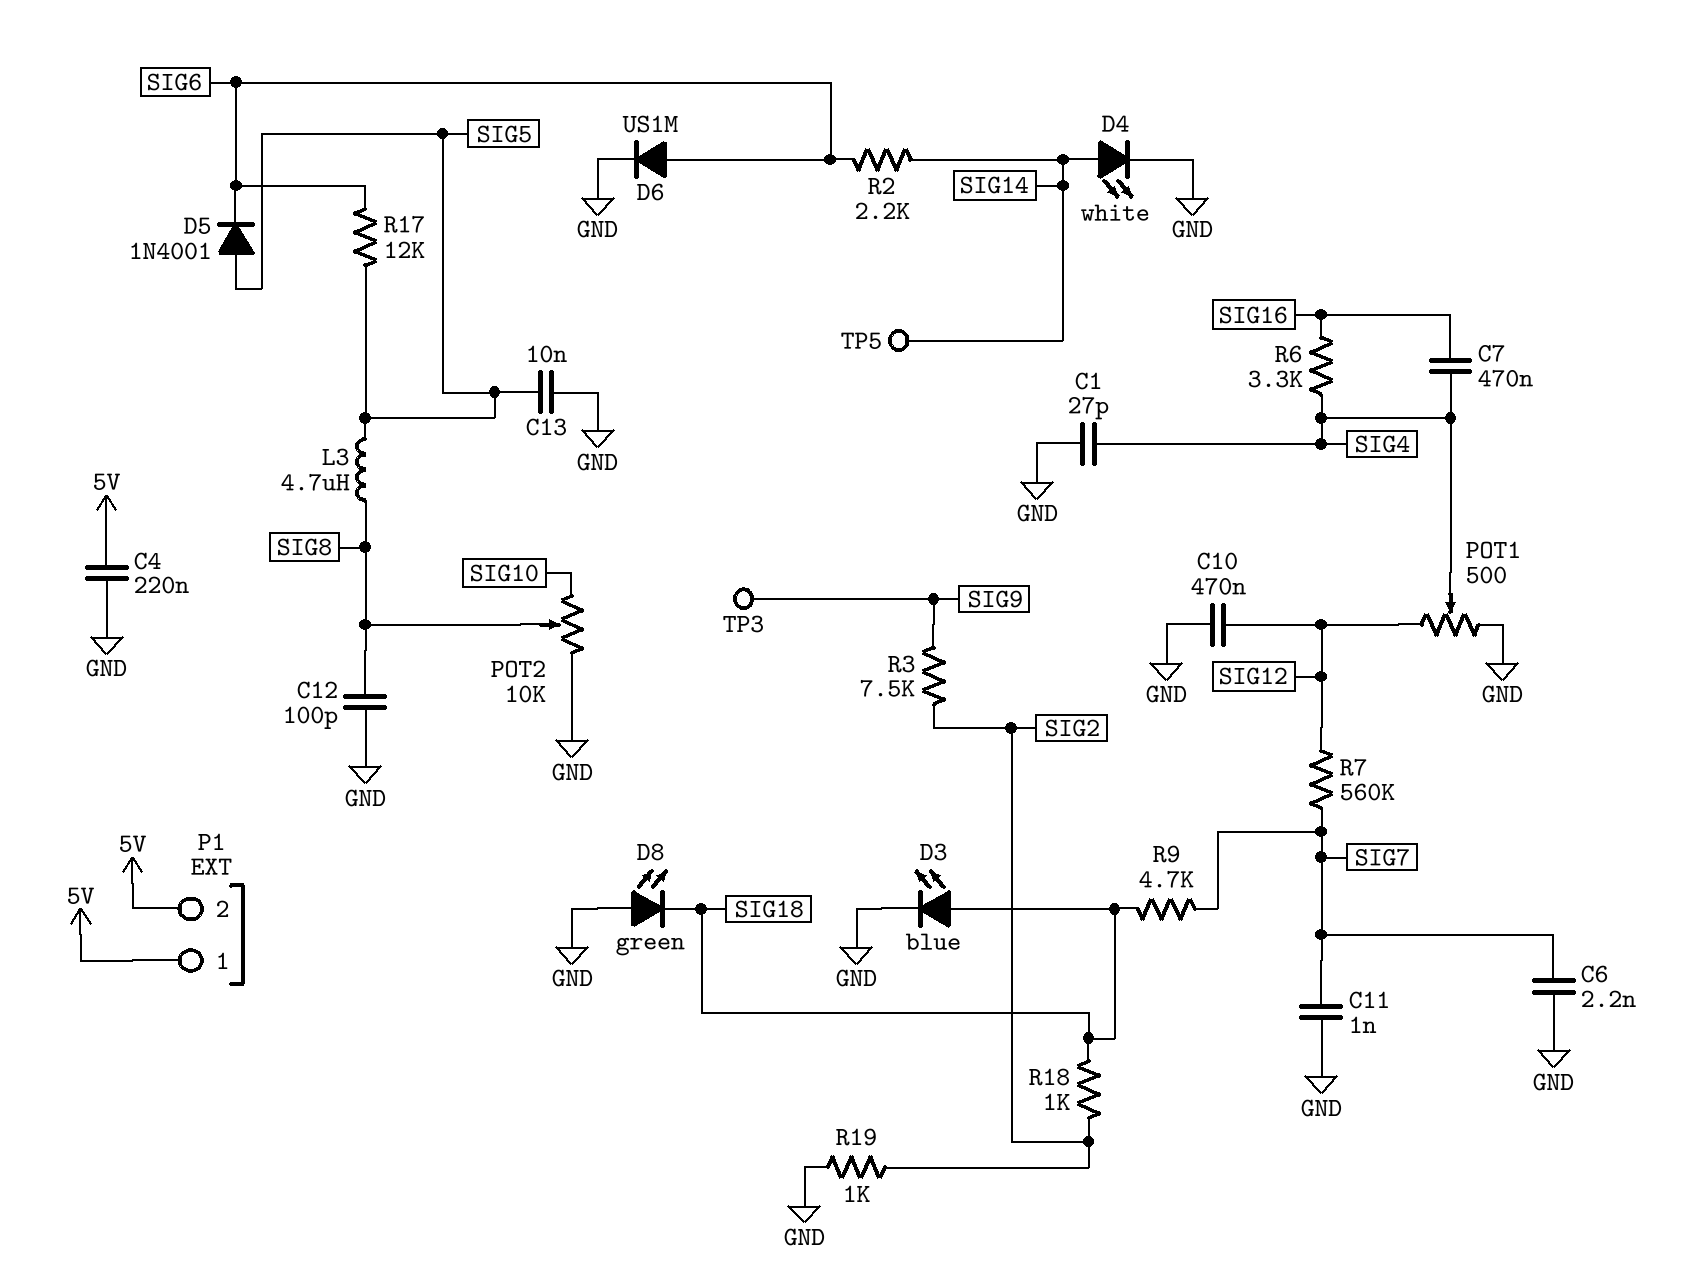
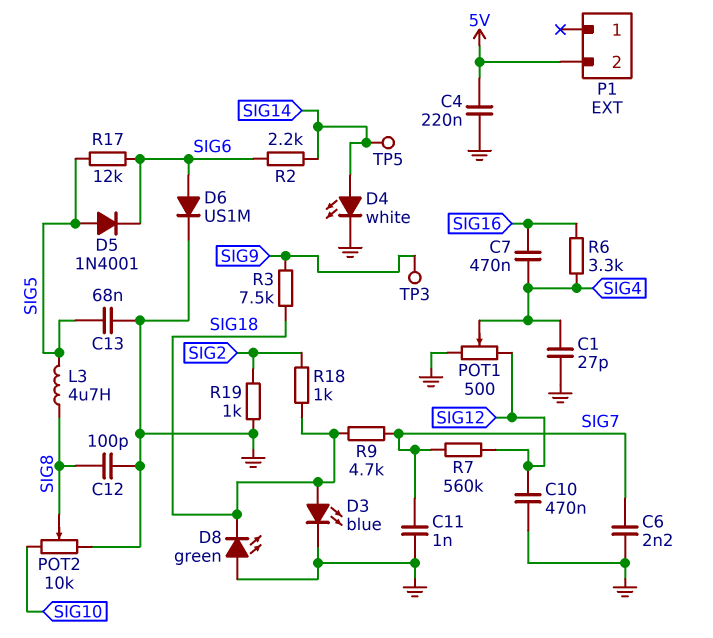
C13: 10nF (GND, SIG5) -> 68nF (GND, SIG5)
P1 pin 1: 5V -> none
R3: 7.5k (SIG2, SIG9) -> 7.5k (SIG9, SIG18)

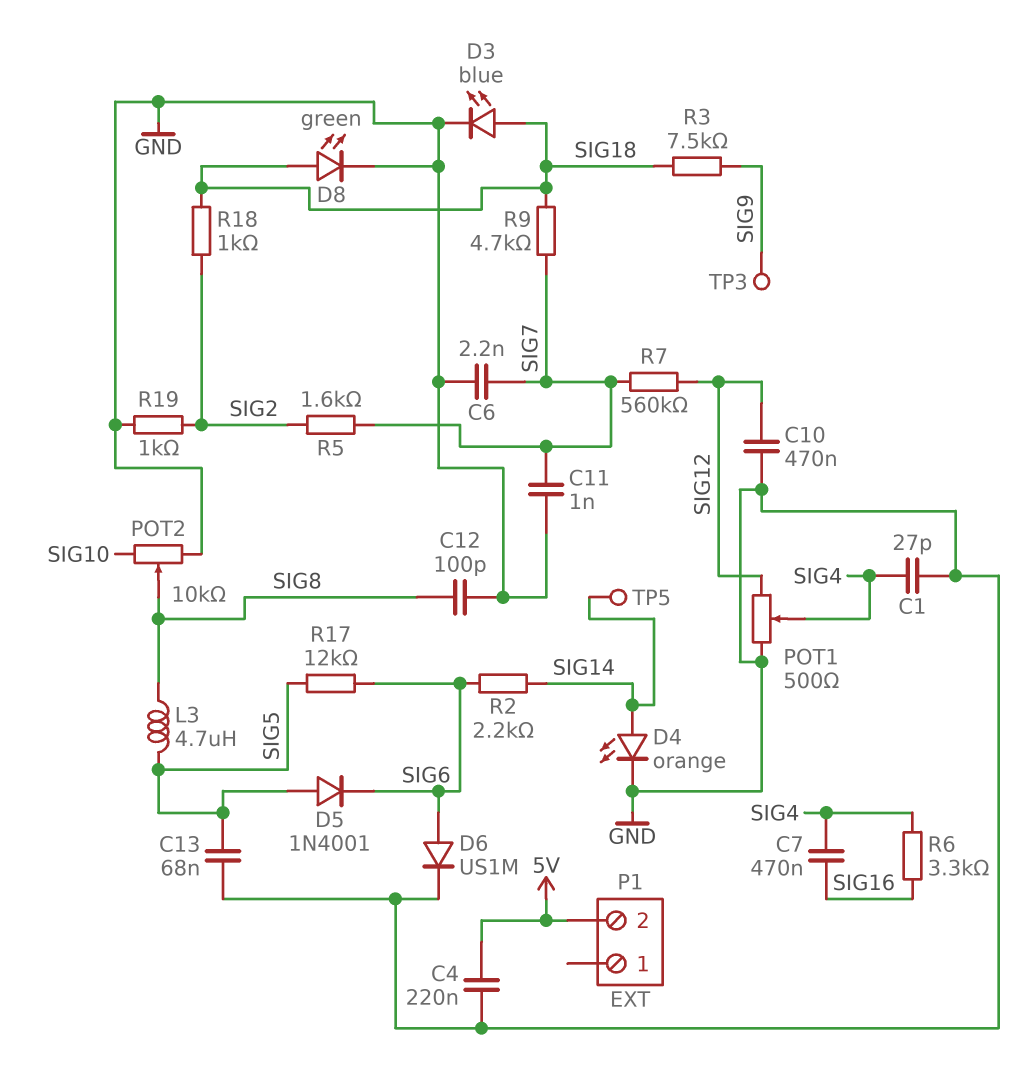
D4: LED white (A SIG14, K GND) -> LED orange (A SIG14, K GND)
D8: LED green (A GND, K SIG18) -> LED green (A SIG18, K GND)
R5: none -> 1.6k (SIG2, SIG7)

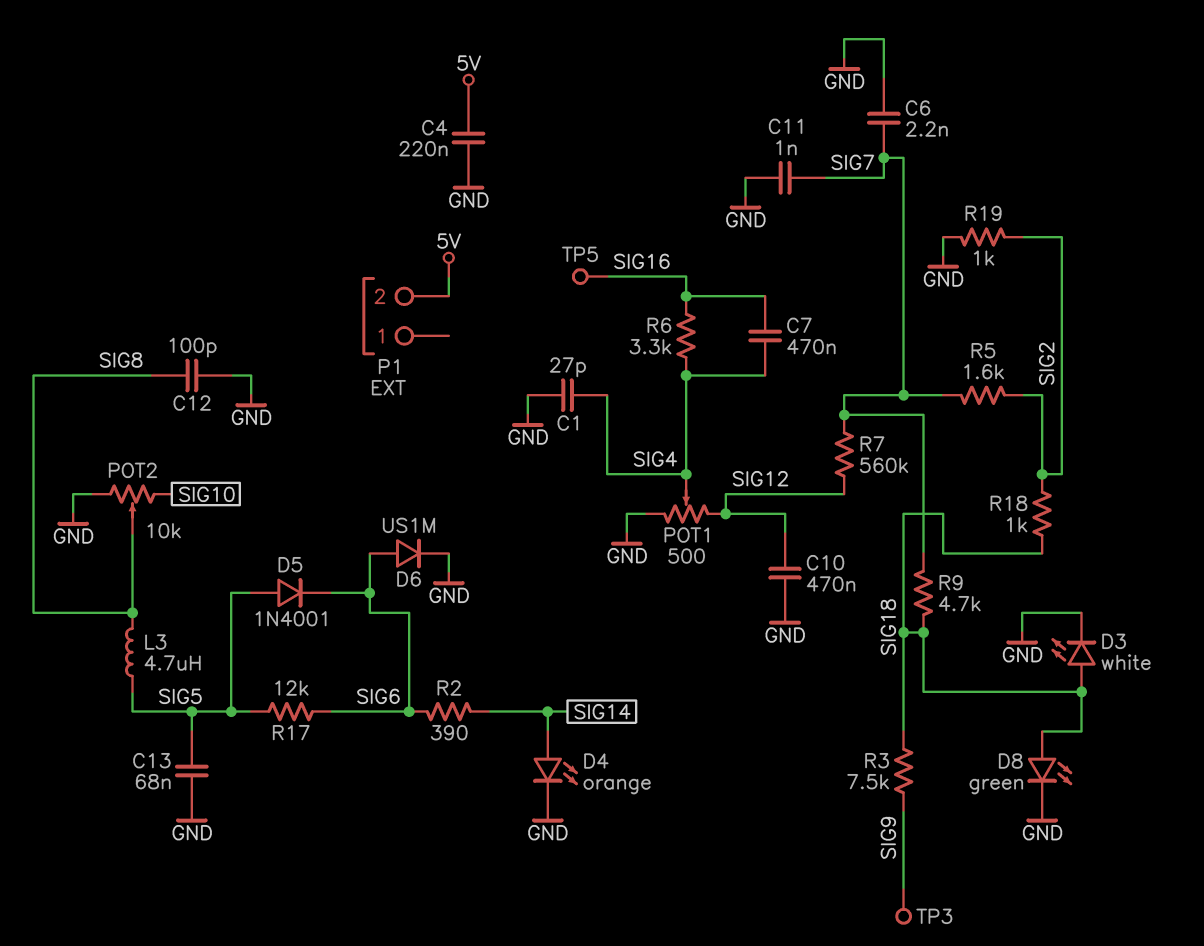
D3: LED blue (A SIG18, K GND) -> LED white (A SIG18, K GND)
R2: 2.2k (SIG6, SIG14) -> 390 (SIG6, SIG14)
TP5: test point (SIG14) -> test point (SIG16)

